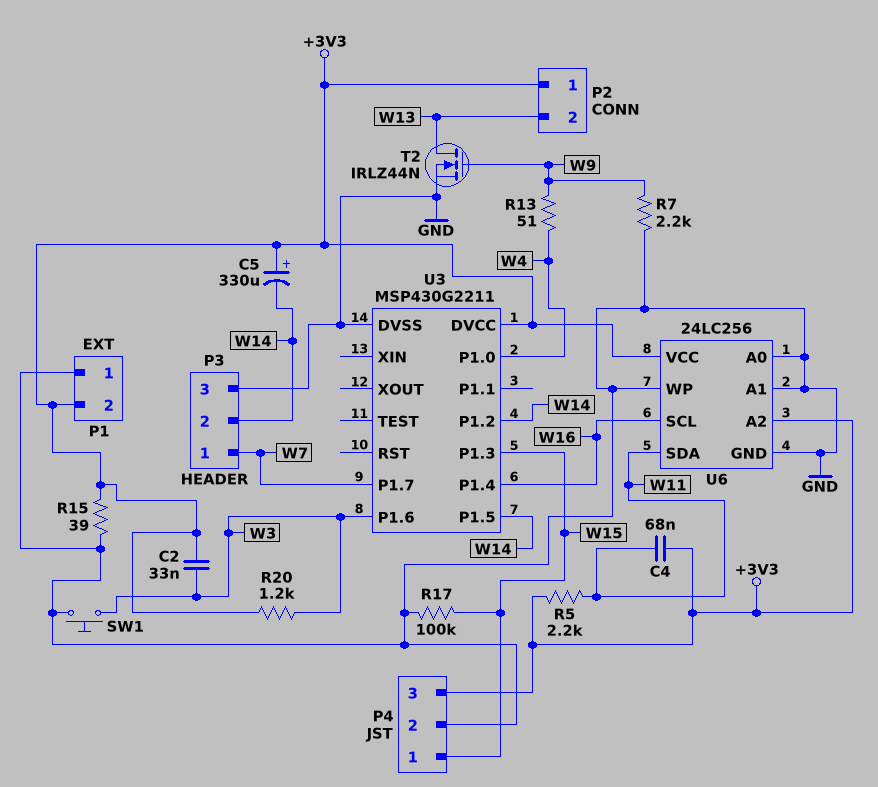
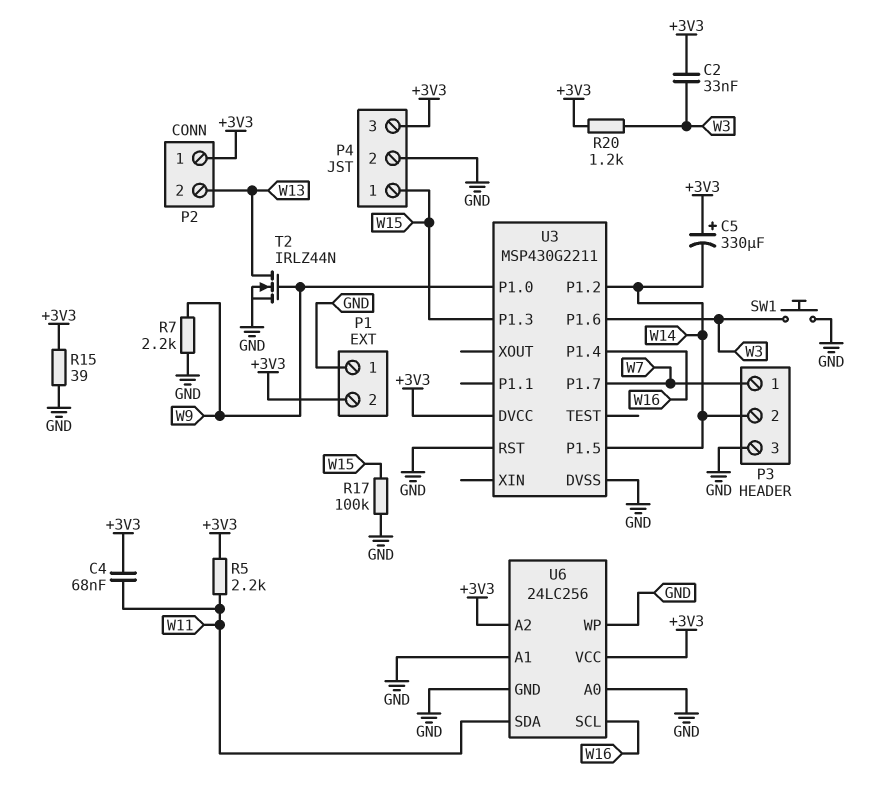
R13: 51 (W4, W9) -> none
U3 pin P1.0: W4 -> W9
U3 pin RST: none -> GND

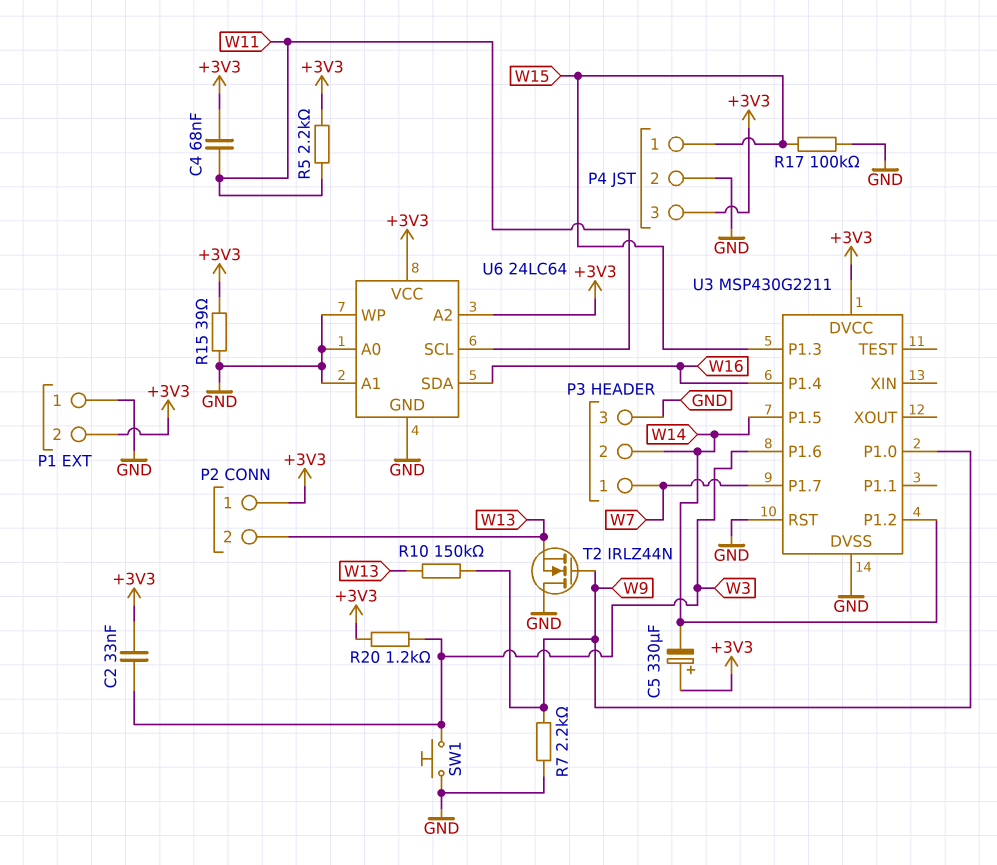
R10: none -> 150k (W9, W13)
T2: NMOS IRLZ44N (G W9, D W13, S GND) -> NMOS IRLZ44N (G W9, D GND, S W13)
U6: 24LC256 -> 24LC64
U6 pin SCL: W16 -> W11
U6 pin SDA: W11 -> W16

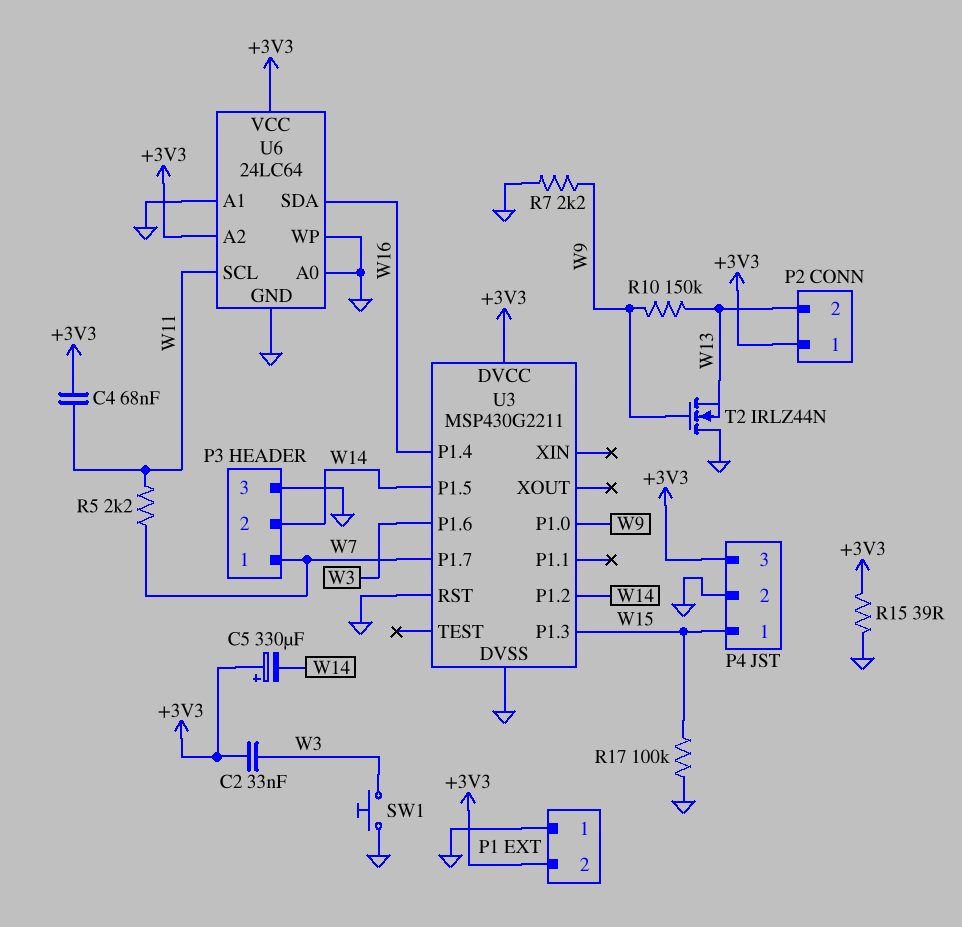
R5: 2.2k (+3V3, W11) -> 2.2k (W7, W11)
R20: 1.2k (+3V3, W3) -> none

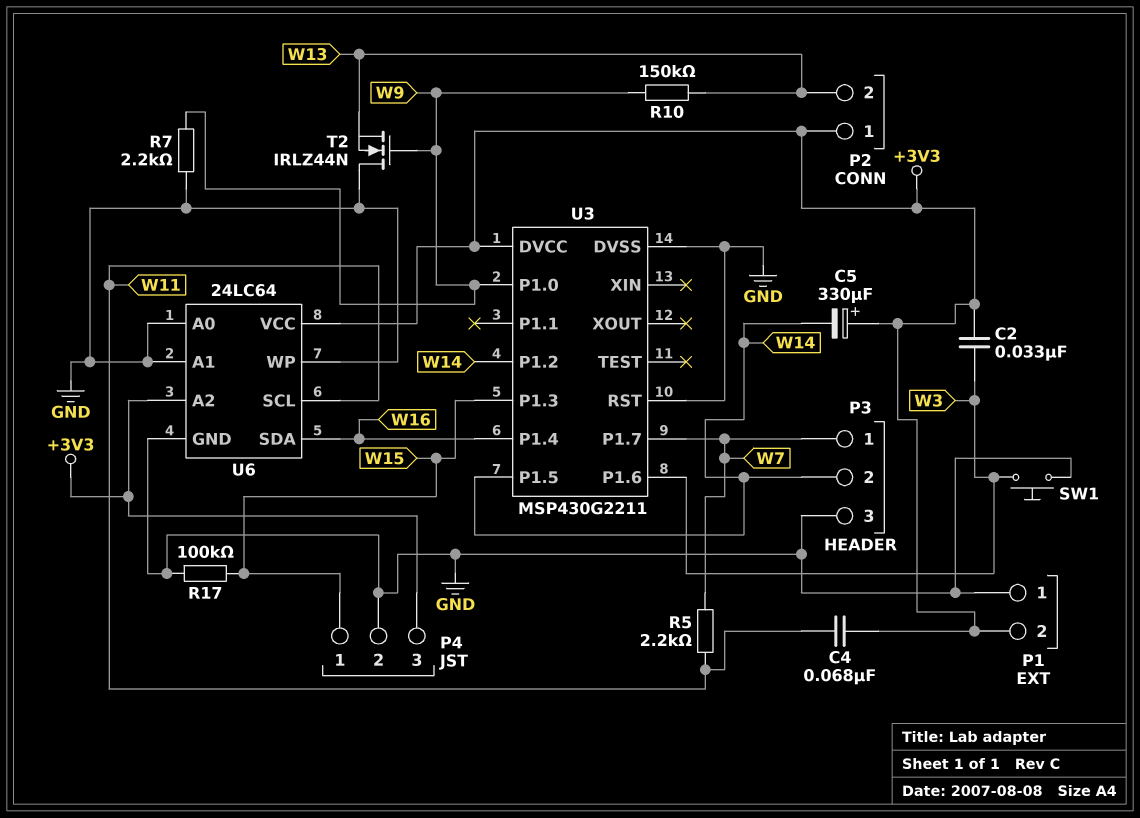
R15: 39 (+3V3, GND) -> none

